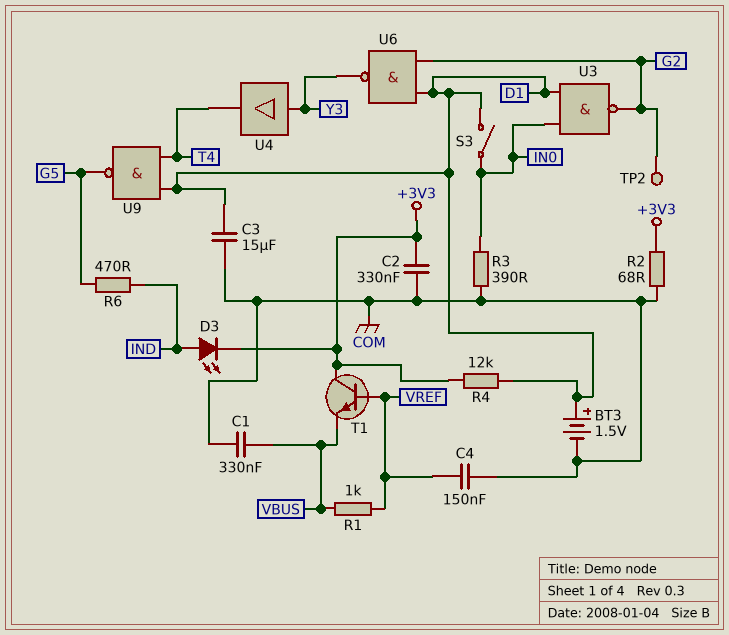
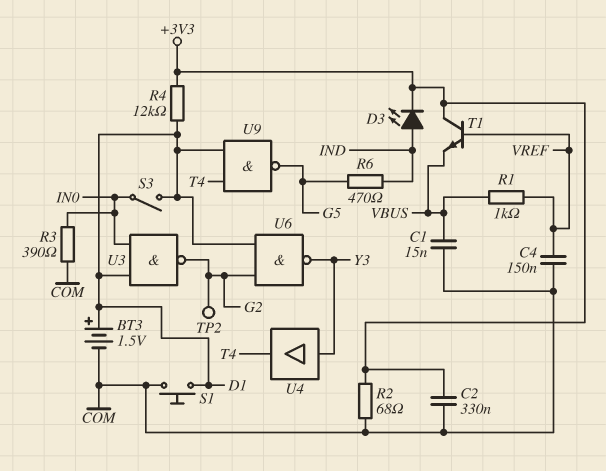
C1: 330nF (COM, VBUS) -> 15nF (COM, VBUS)
C3: 15uF (COM, D1) -> none
S1: none -> button (COM, D1)

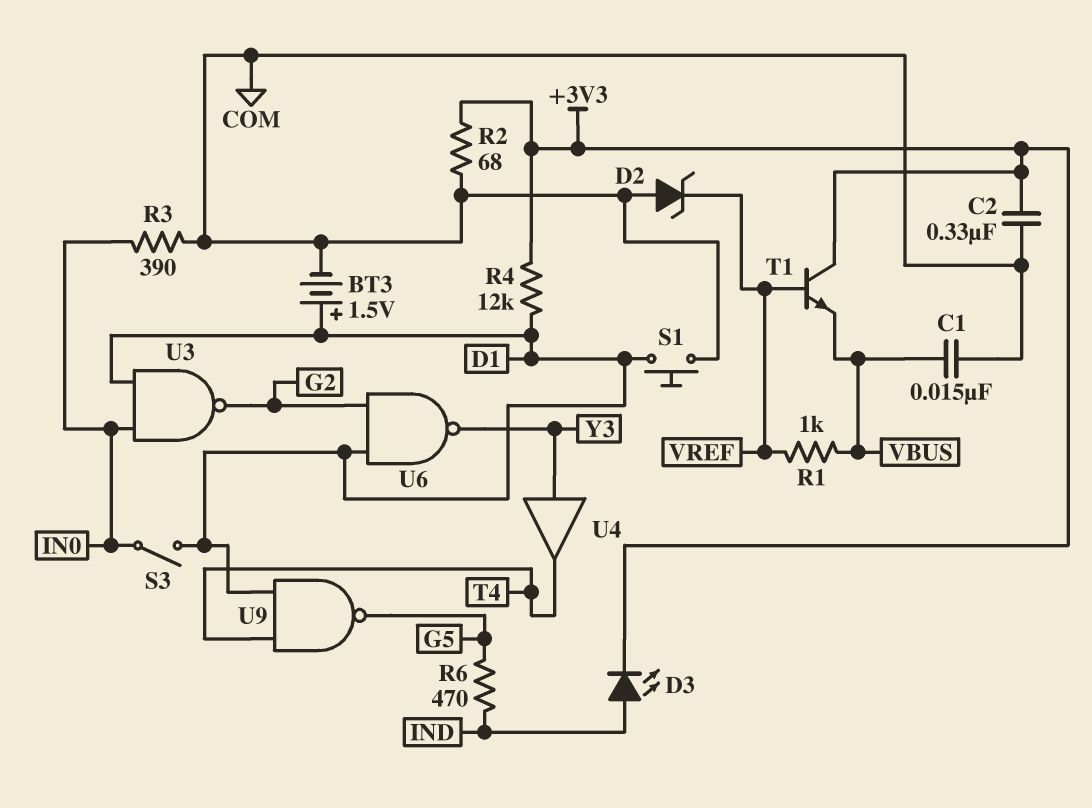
C4: 150nF (COM, VREF) -> none
D2: none -> zener (A COM, K VREF)
TP2: test point (G2) -> none

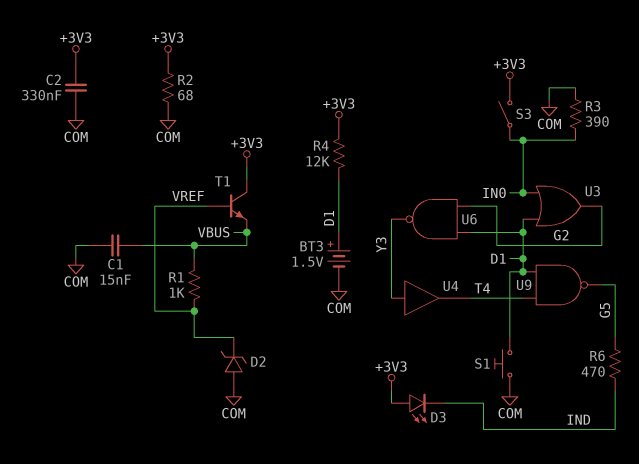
D3: LED (A IND, K +3V3) -> LED (A +3V3, K IND)
S3: switch (D1, IN0) -> switch (+3V3, IN0)
U3: NAND (in D1, in IN0, out G2) -> OR (in D1, in IN0, out G2)

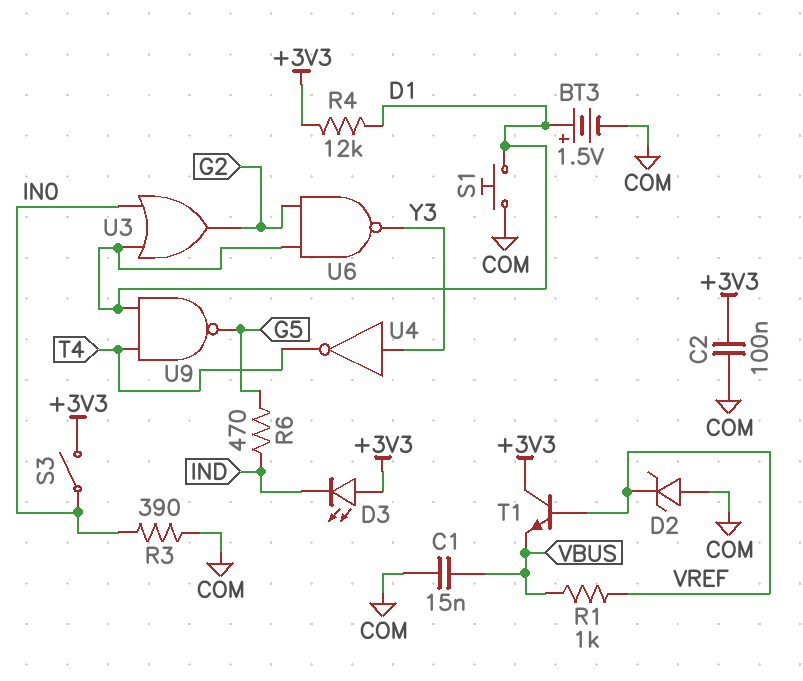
C2: 330nF (+3V3, COM) -> 100nF (+3V3, COM)
R2: 68 (+3V3, COM) -> none
U4: buffer (in Y3, out T4) -> NOT (in Y3, out T4)

